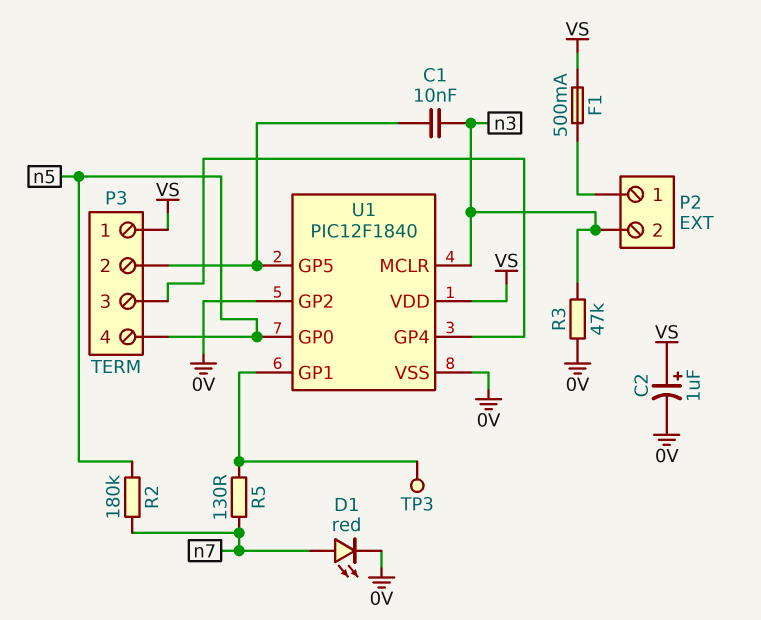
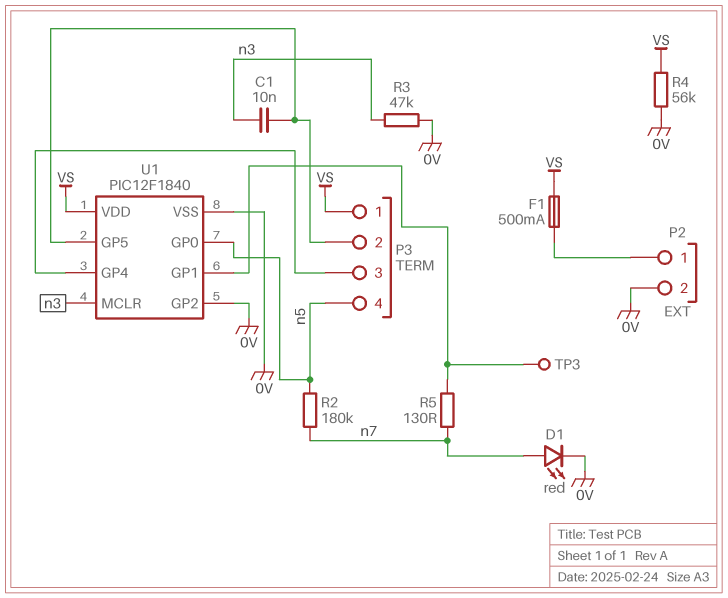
C2: 1uF (plus VS, minus 0V) -> none
P2 pin 2: n3 -> 0V
R4: none -> 56k (0V, VS)

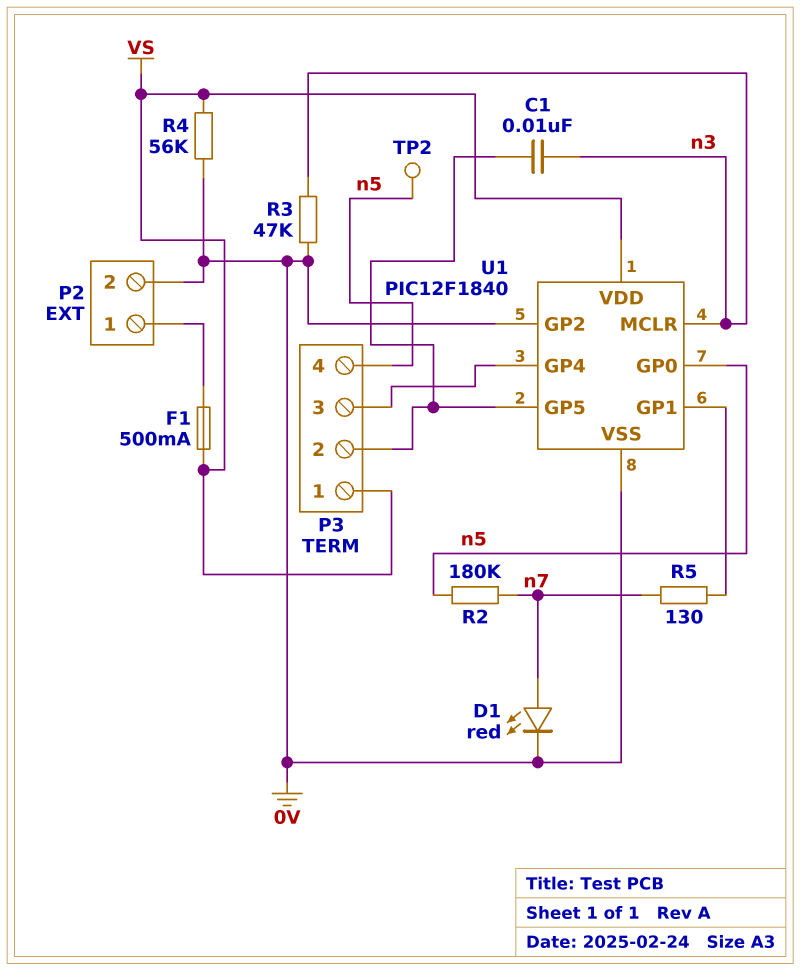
TP2: none -> test point (n5)
TP3: test point (U1/GP1) -> none

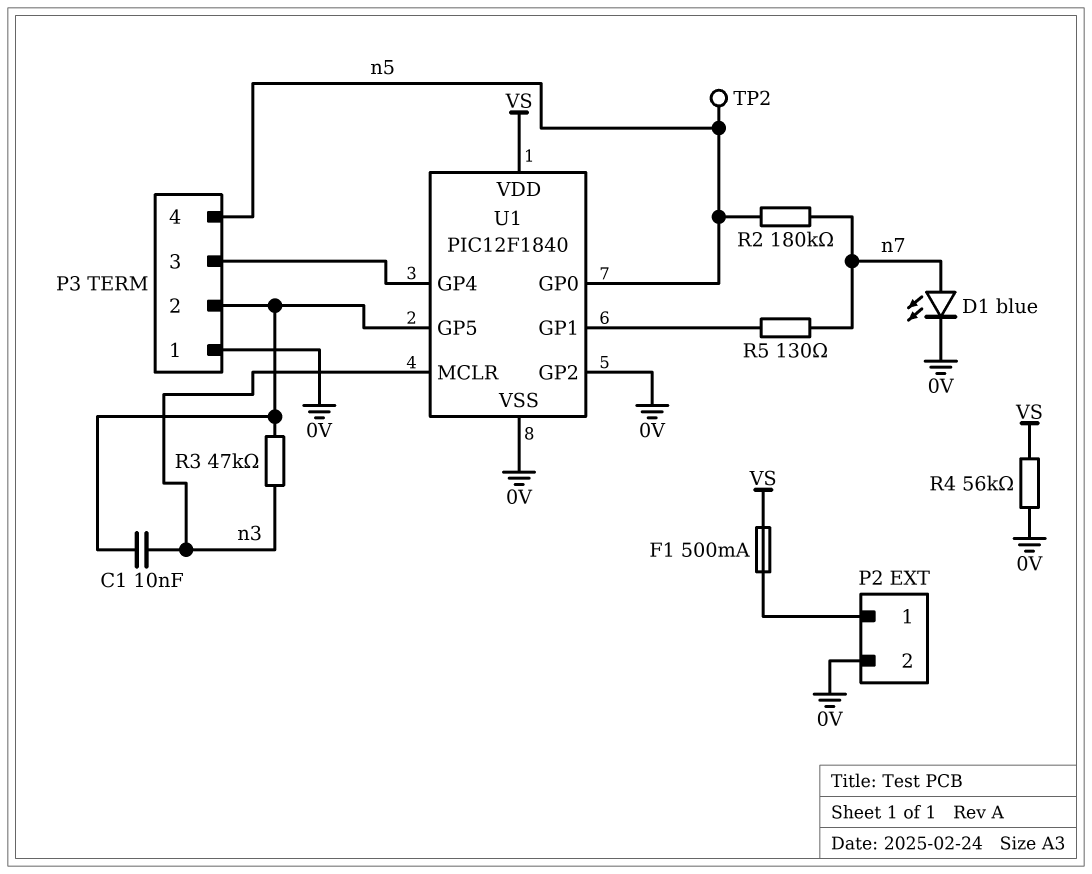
D1: LED red (A n7, K 0V) -> LED blue (A n7, K 0V)
P3 pin 1: VS -> 0V
R3: 47k (0V, n3) -> 47k (P3/2, n3)

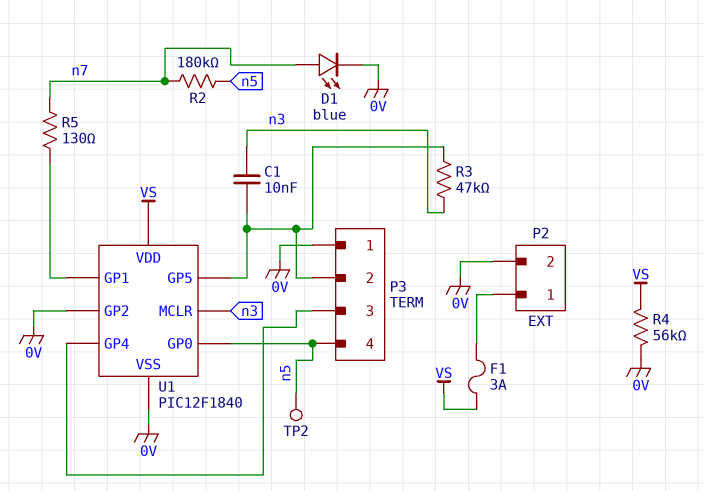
F1: 500mA (P2/1, VS) -> 3A (P2/1, VS)

